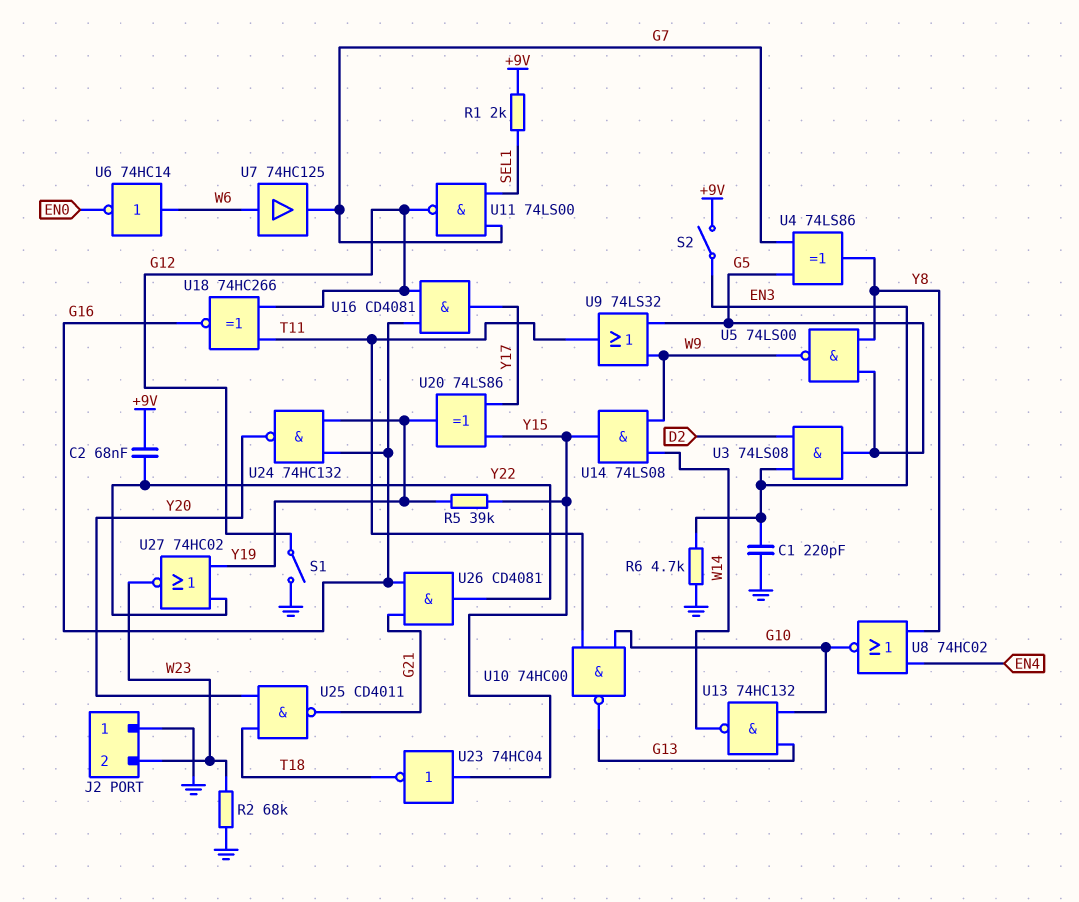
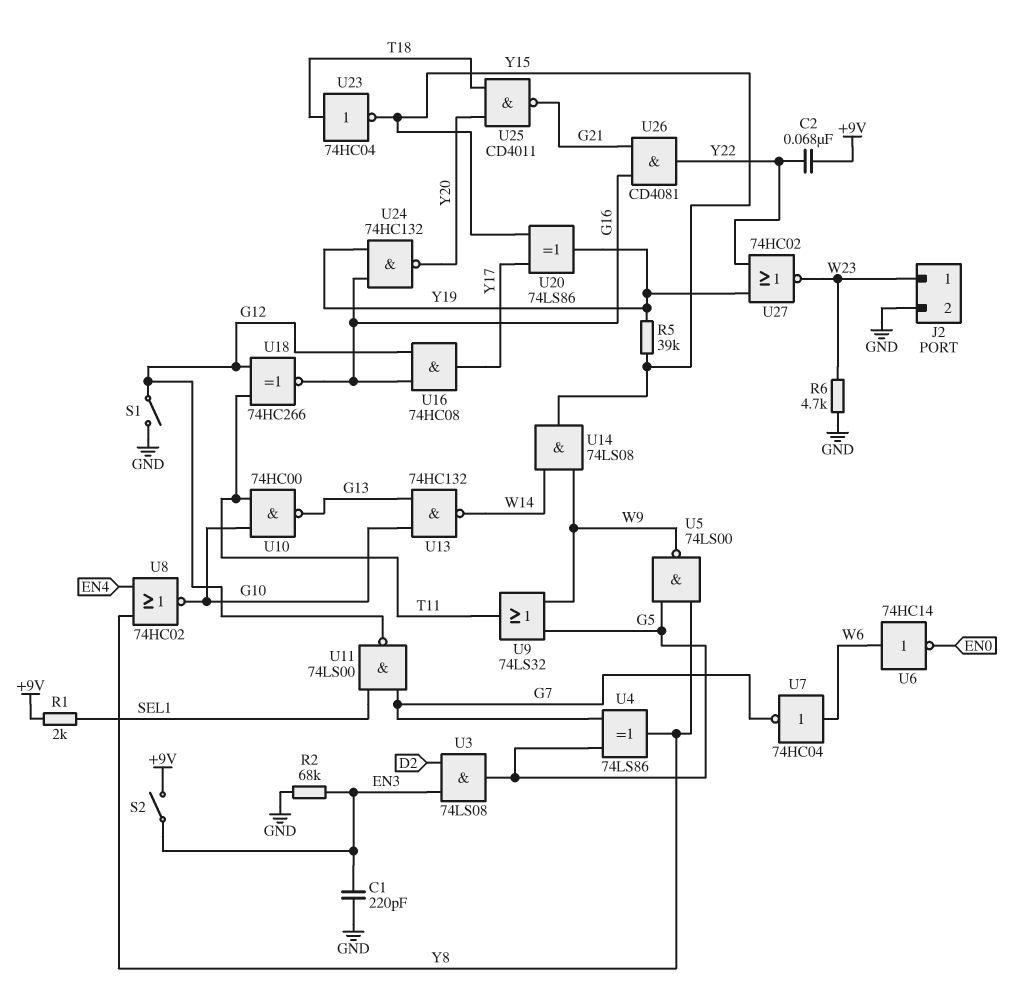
J2 pin 1: GND -> W23
J2 pin 2: W23 -> GND
R2: 68k (GND, W23) -> 68k (EN3, GND)
R6: 4.7k (EN3, GND) -> 4.7k (GND, W23)
U7: buffer 74HC125 (in W6, out G7) -> NOT 74HC04 (in W6, out G7)
U16: AND CD4081 (in G12, in G16, out Y17) -> AND 74HC08 (in G12, in G16, out Y17)
U23: NOT 74HC04 (in Y15, out T18) -> NOT 74HC04 (in T18, out Y15)

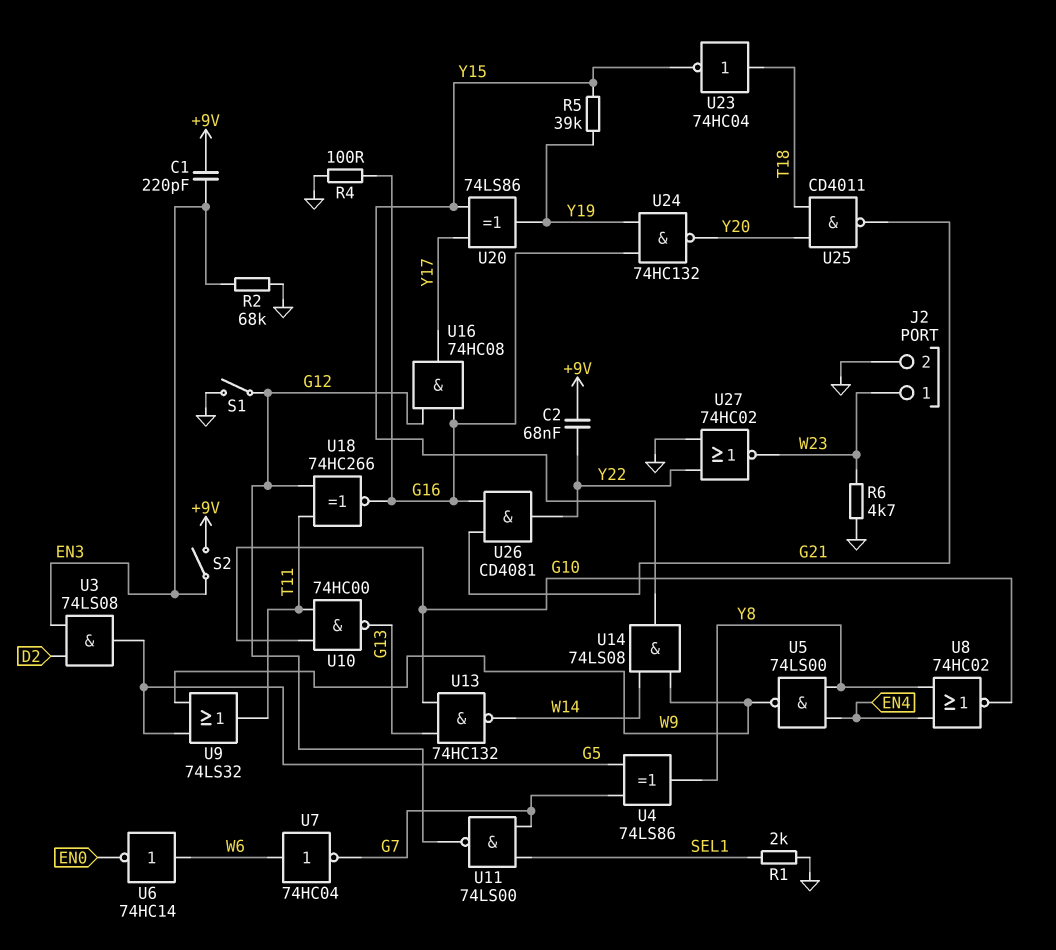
C1: 220pF (EN3, GND) -> 220pF (+9V, EN3)
R1: 2k (+9V, SEL1) -> 2k (GND, SEL1)
R4: none -> 100 (G16, GND)
U5: NAND 74LS00 (in G5, in Y8, out W9) -> NAND 74LS00 (in EN4, in Y8, out W9)
U27: NOR 74HC02 (in Y19, in Y22, out W23) -> NOR 74HC02 (in GND, in Y22, out W23)

